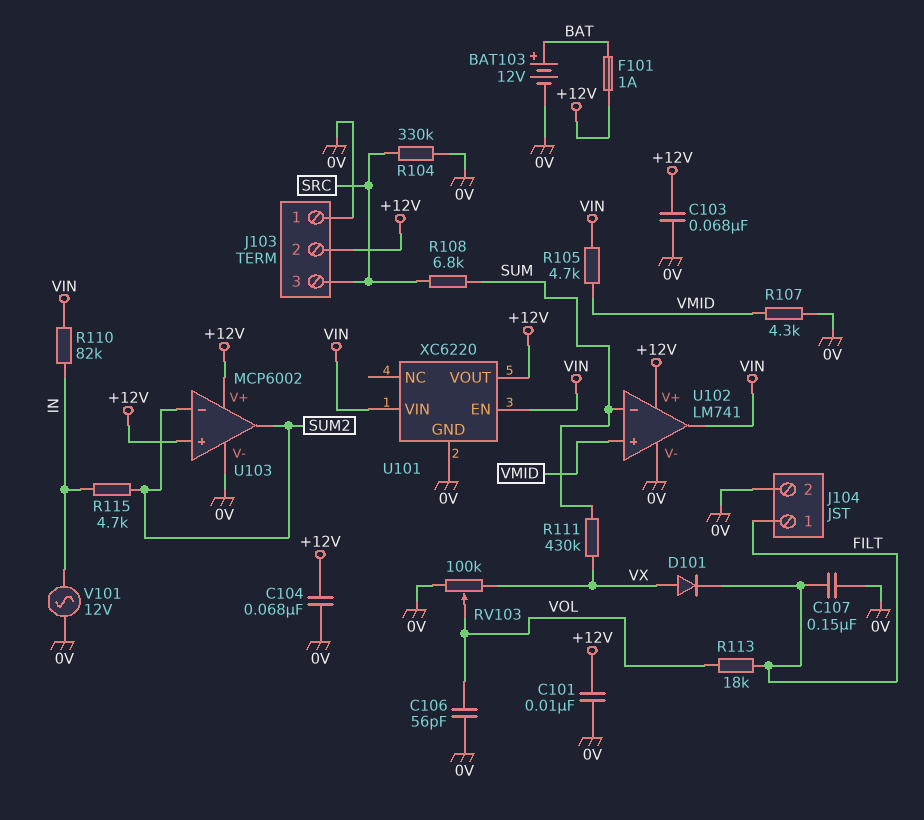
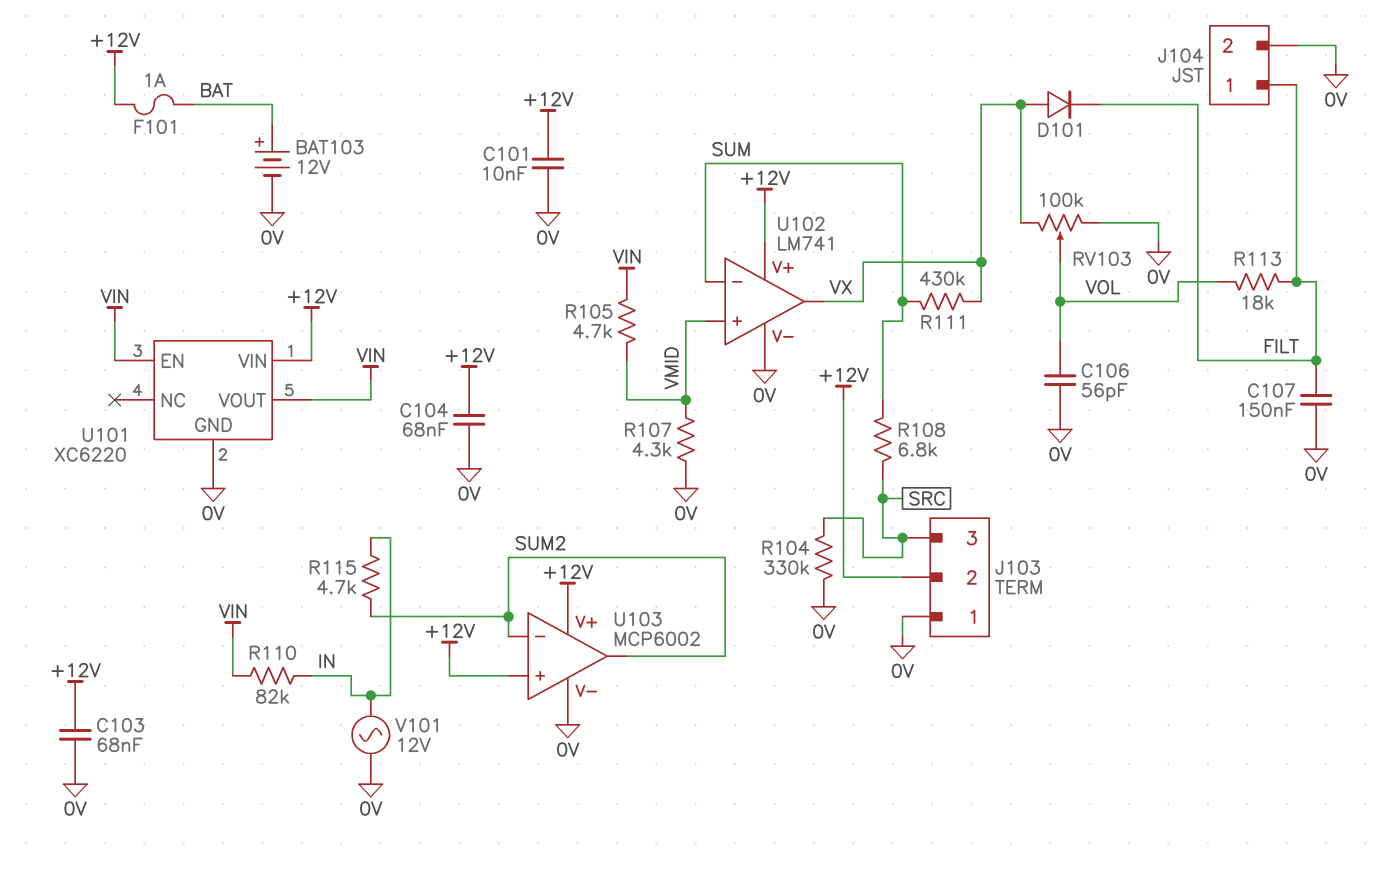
U101 pin VIN: VIN -> +12V
U101 pin VOUT: +12V -> VIN
U102 pin out: VIN -> VX

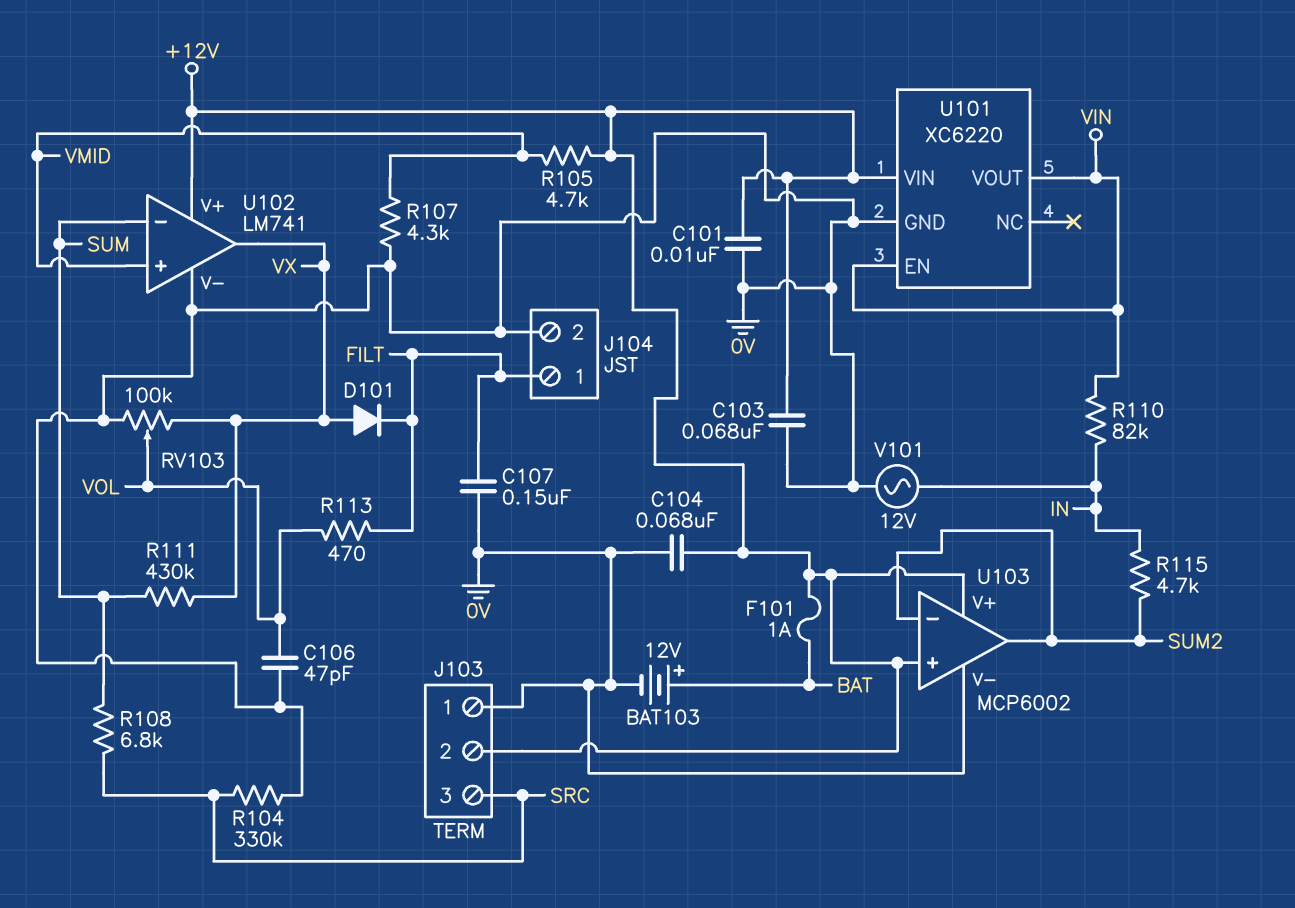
C106: 56pF (0V, VOL) -> 47pF (0V, VOL)
R105: 4.7k (VIN, VMID) -> 4.7k (+12V, VMID)
R113: 18k (FILT, VOL) -> 470 (FILT, VOL)

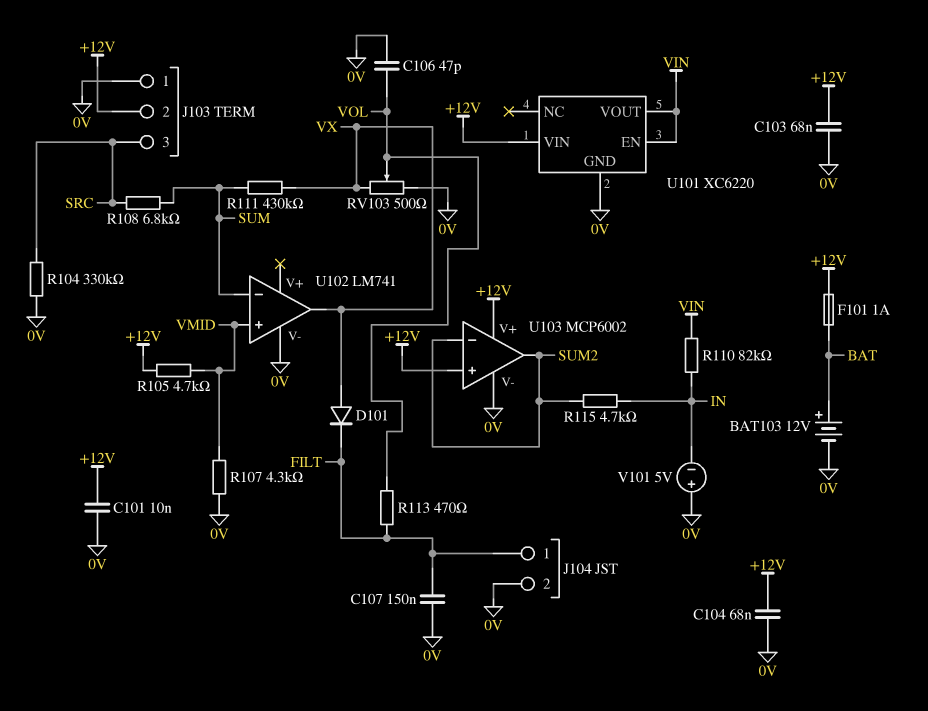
RV103: 100k (0V, VX, wiper VOL) -> 500 (0V, VX, wiper VOL)
U102 pin V+: +12V -> none
V101: AC 12V (0V, IN) -> 5V (plus 0V, minus IN)

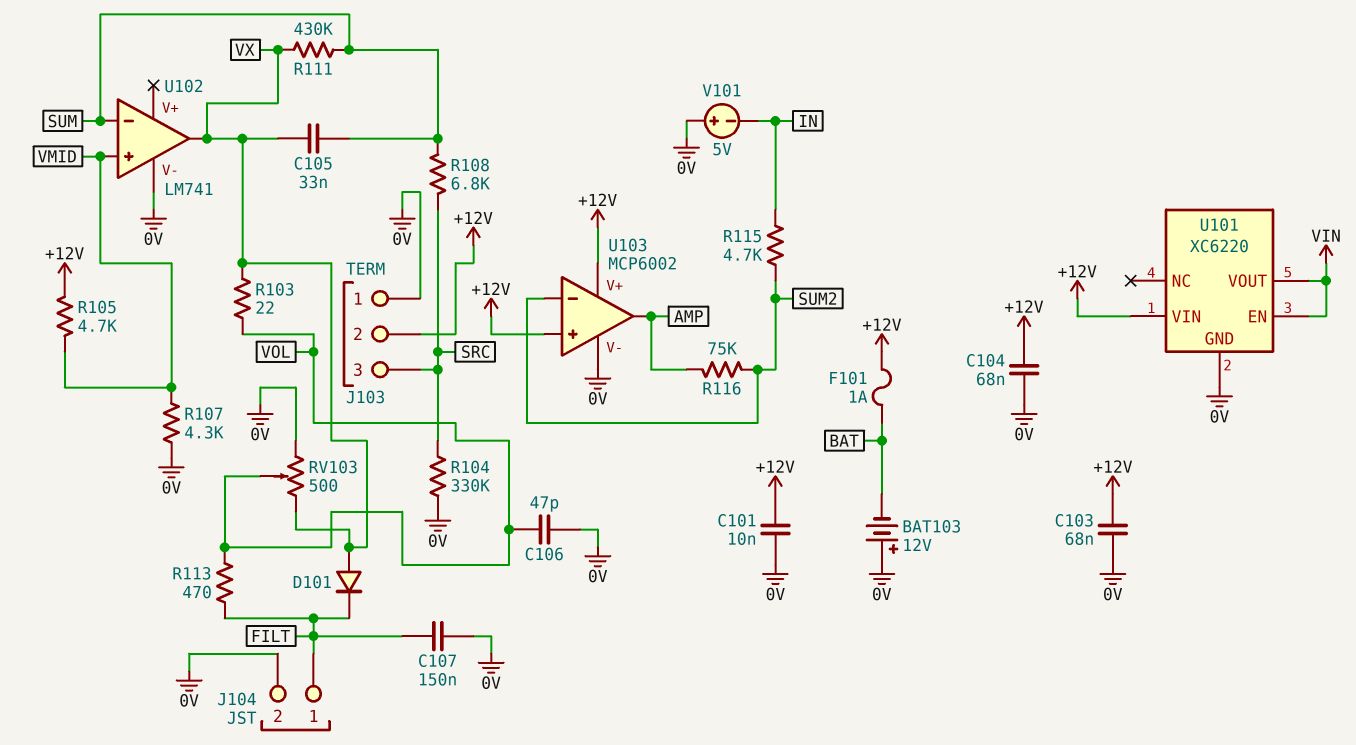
BAT103: 12V (plus BAT, minus 0V) -> 12V (plus 0V, minus BAT)
C105: none -> 33nF (SUM, VX)
R103: none -> 22 (VOL, VX)
R110: 82k (IN, VIN) -> none
R116: none -> 75k (AMP, SUM2)
U103 pin out: SUM2 -> AMP

